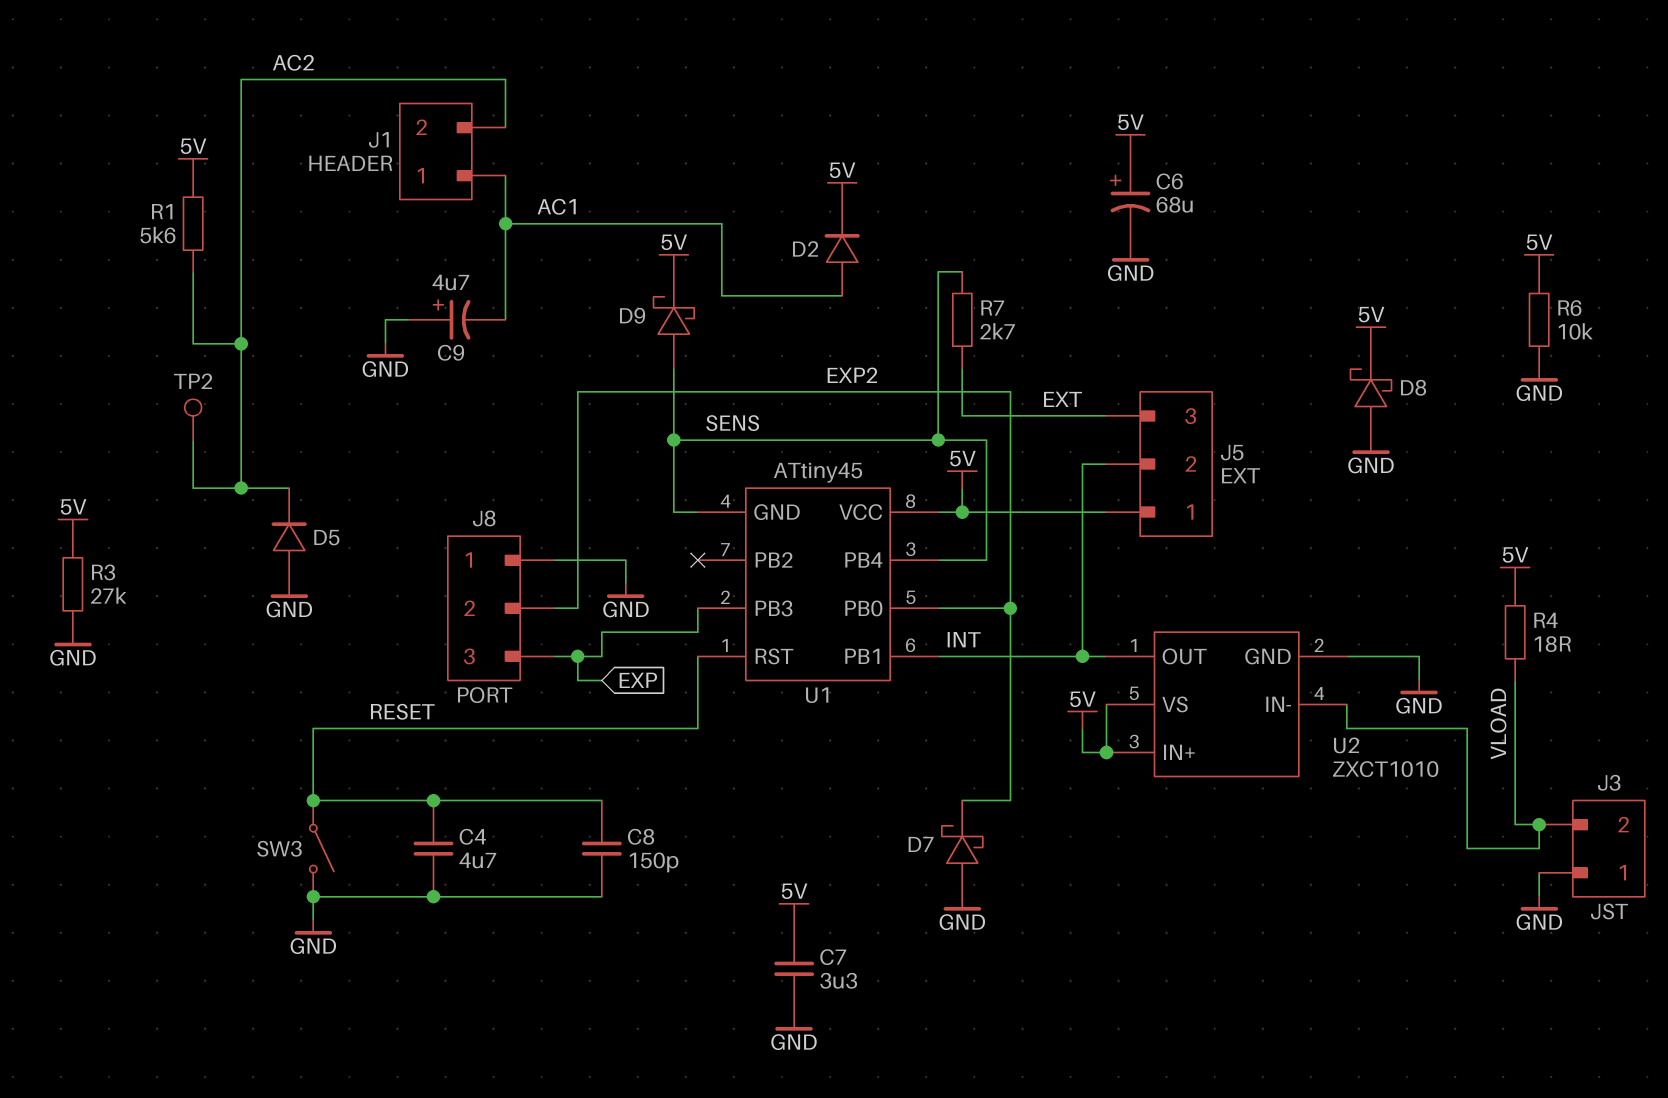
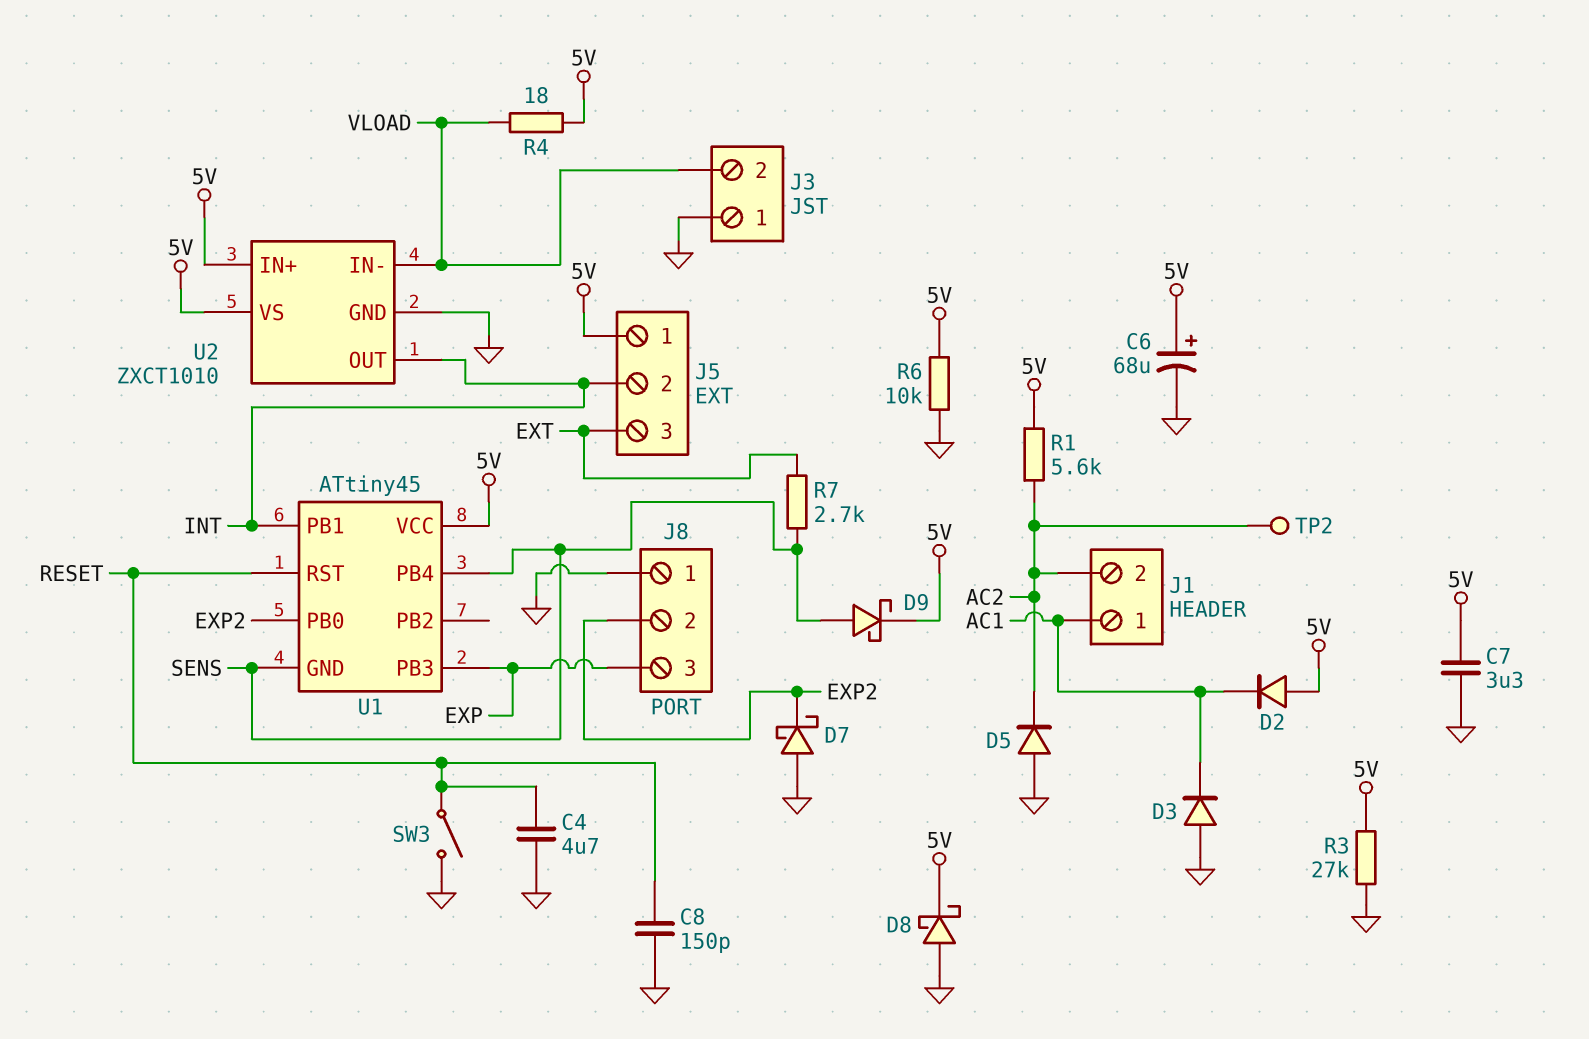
C9: 4.7uF (plus GND, minus AC1) -> none
D2: diode (A AC1, K 5V) -> diode (A 5V, K AC1)
D3: none -> diode (A GND, K AC1)

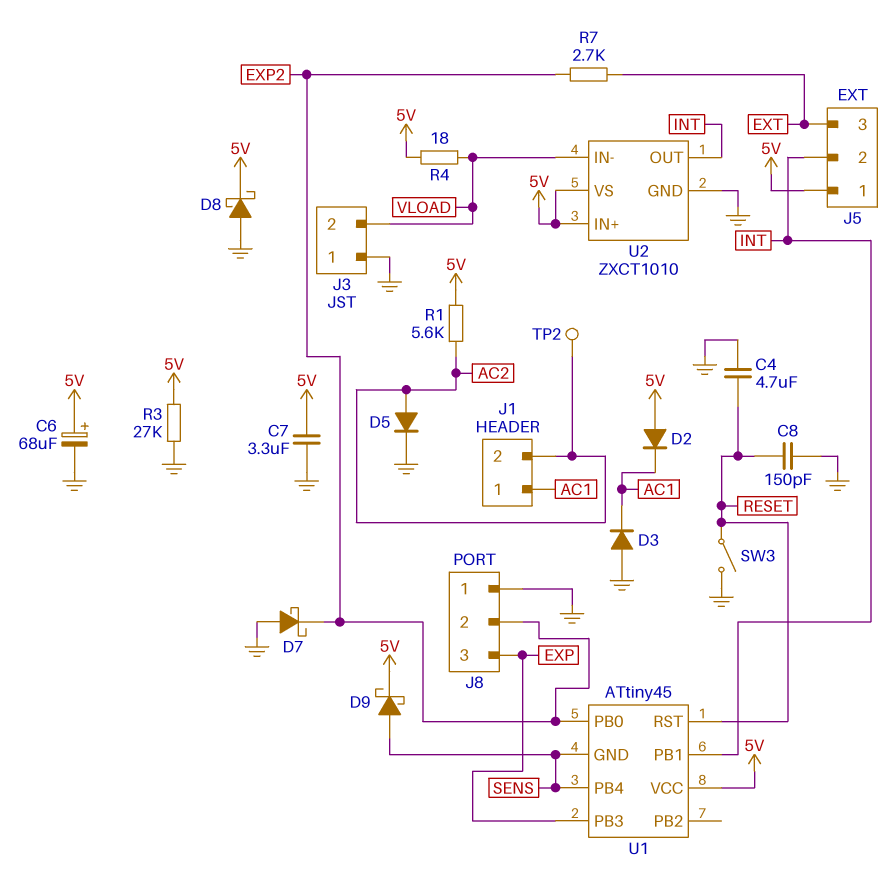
D5: diode (A GND, K AC2) -> diode (A AC2, K GND)
R6: 10k (5V, GND) -> none
R7: 2.7k (EXT, SENS) -> 2.7k (EXP2, EXT)

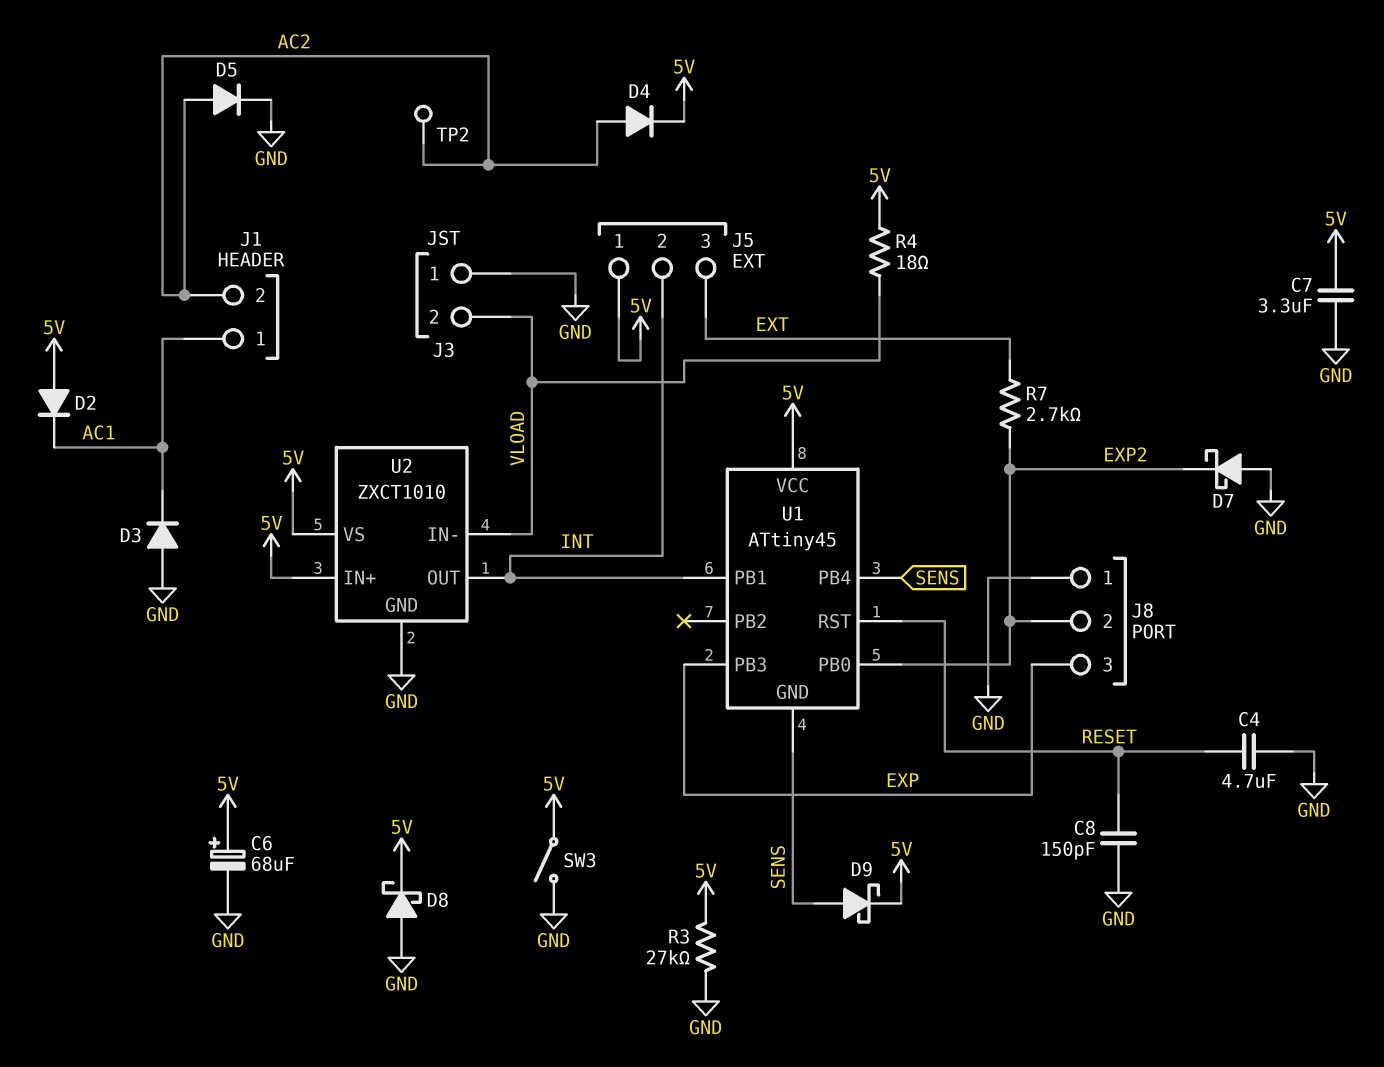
D4: none -> diode (A AC2, K 5V)
R1: 5.6k (5V, AC2) -> none
SW3: switch (GND, RESET) -> switch (5V, GND)

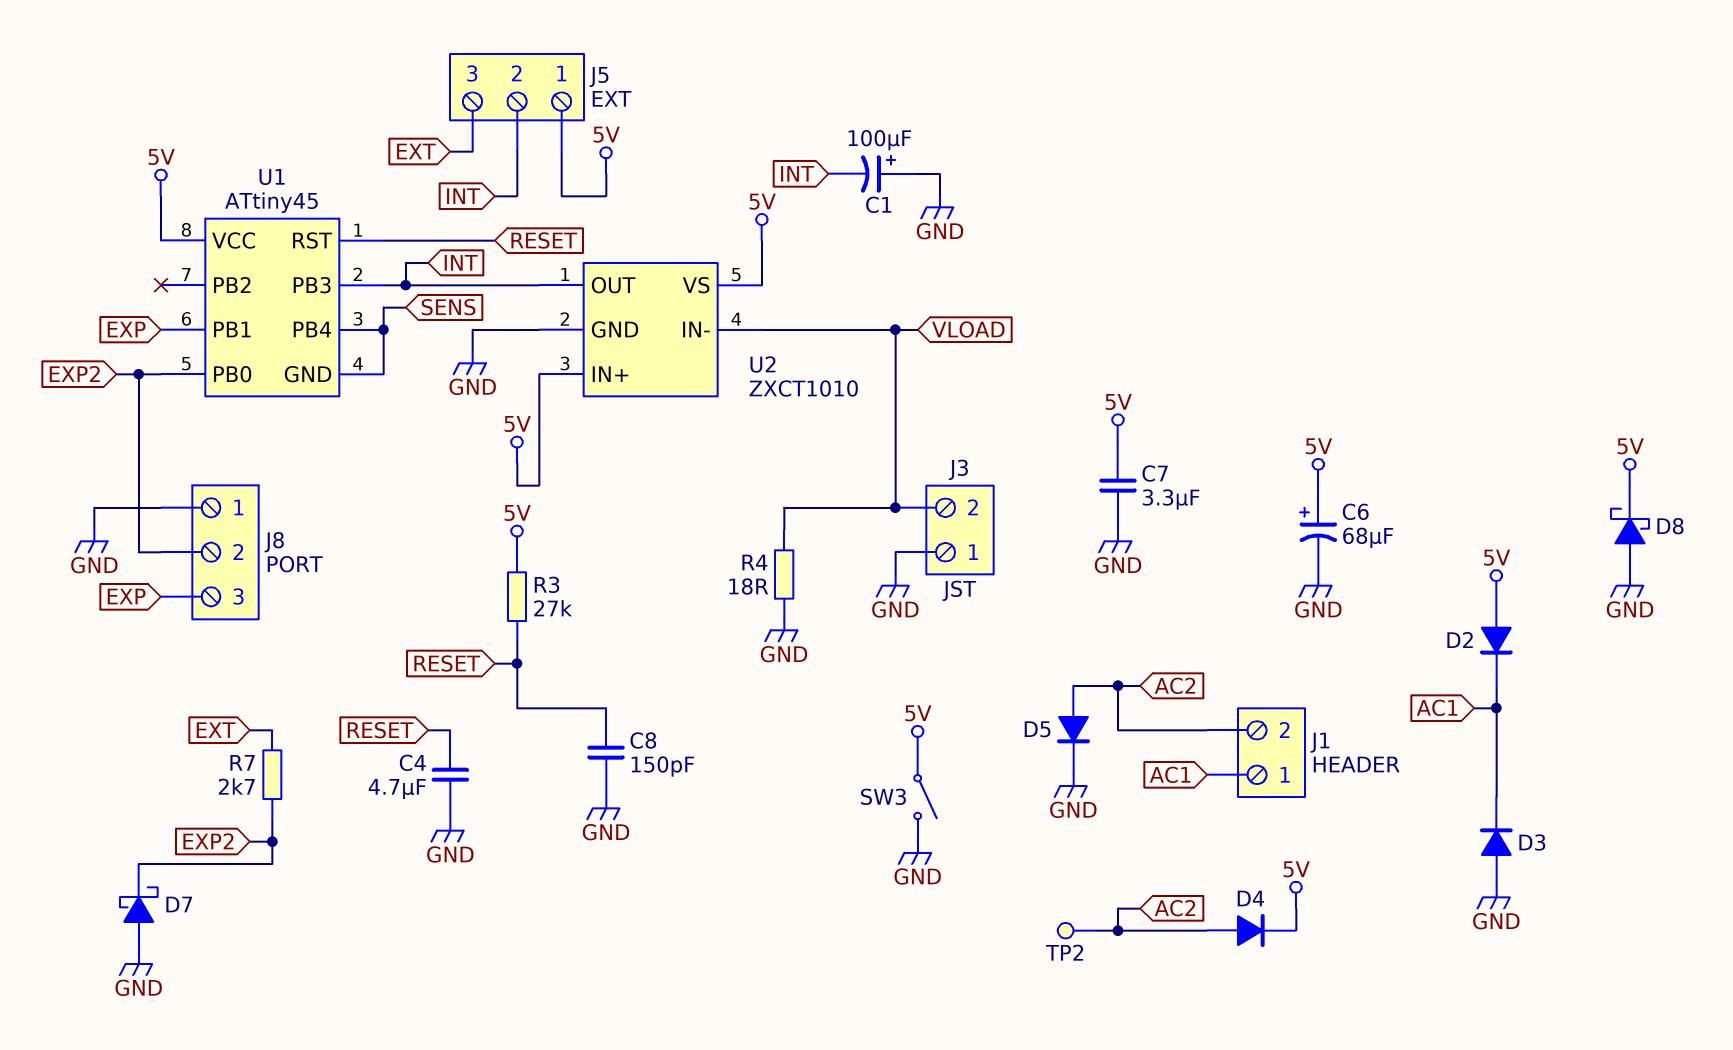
C1: none -> 100uF (plus GND, minus INT)
D9: schottky (A SENS, K 5V) -> none
R3: 27k (5V, GND) -> 27k (5V, RESET)
R4: 18 (5V, VLOAD) -> 18 (GND, VLOAD)
U1 pin PB1: INT -> EXP
U1 pin PB3: EXP -> INT

